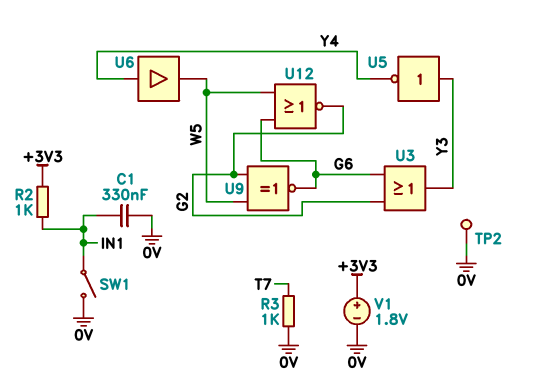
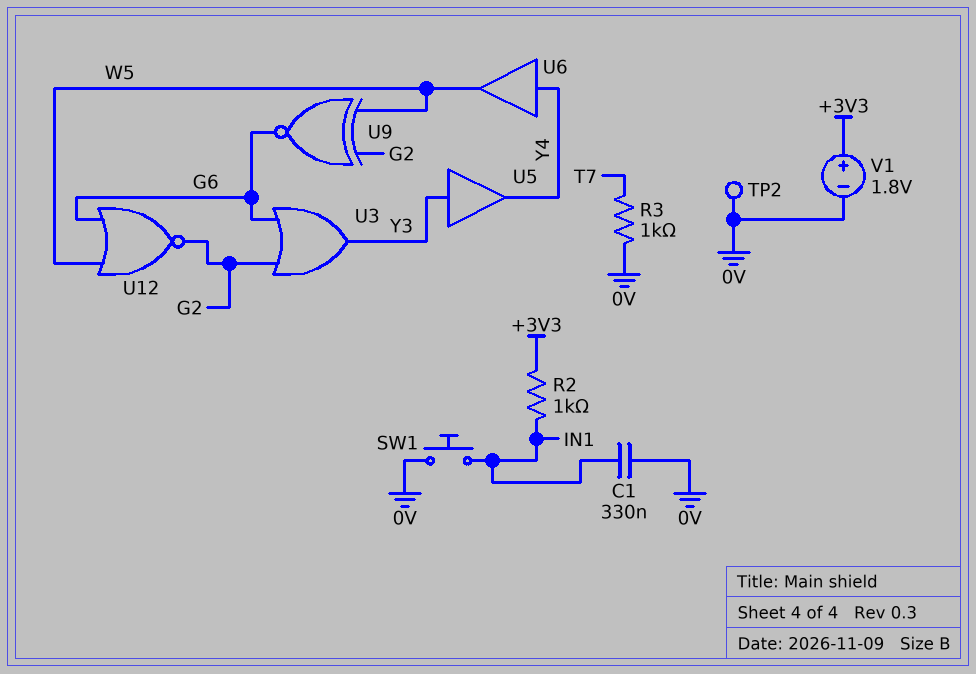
SW1: switch (0V, IN1) -> button (0V, IN1)
U5: NOT (in Y3, out Y4) -> buffer (in Y3, out Y4)

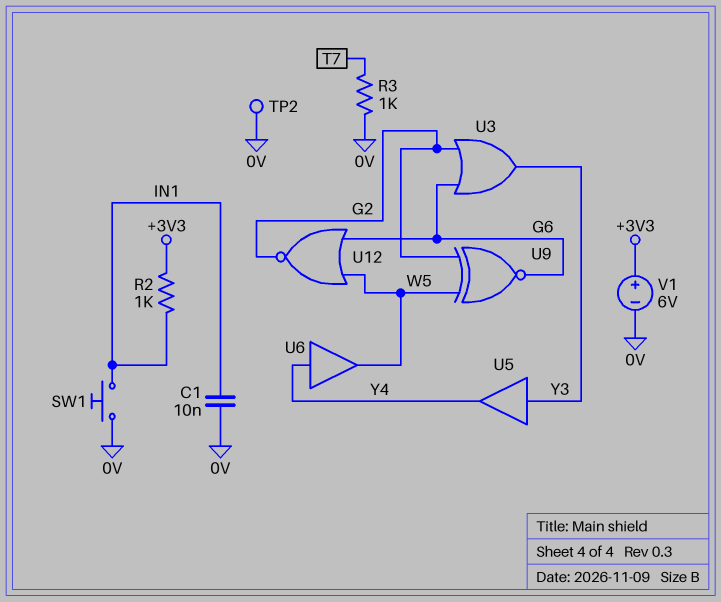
C1: 330nF (0V, IN1) -> 10nF (0V, IN1)
V1: 1.8V (plus +3V3, minus 0V) -> 6V (plus +3V3, minus 0V)

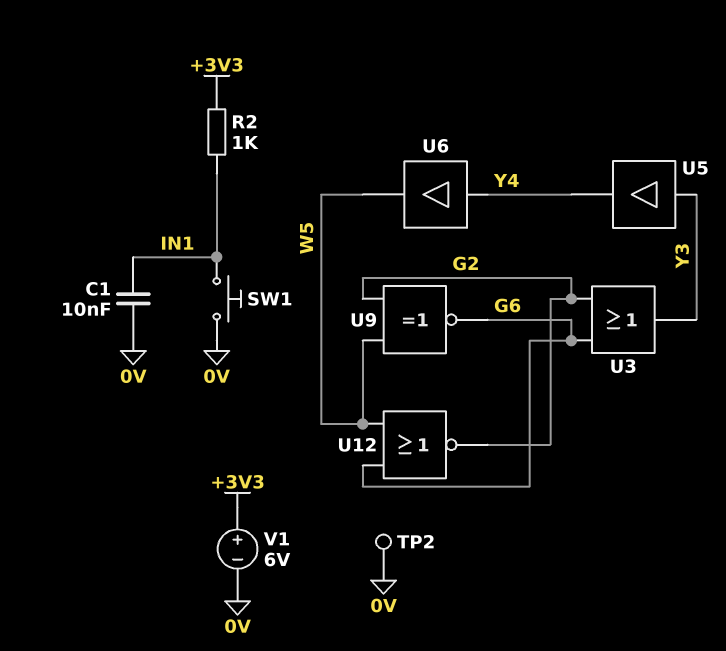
R3: 1k (0V, T7) -> none

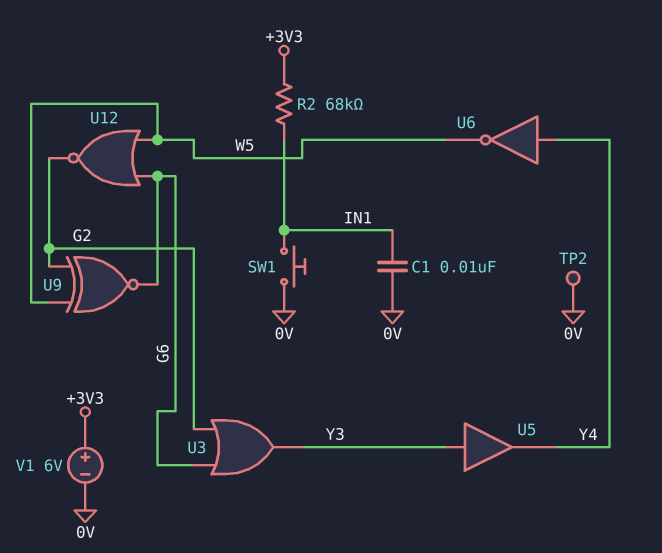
R2: 1k (+3V3, IN1) -> 68k (+3V3, IN1)
U6: buffer (in Y4, out W5) -> NOT (in Y4, out W5)

